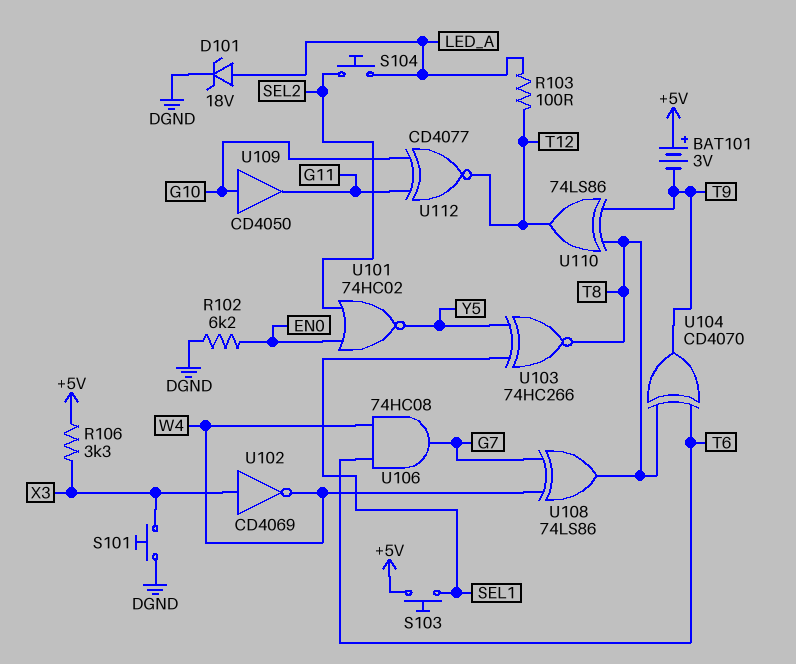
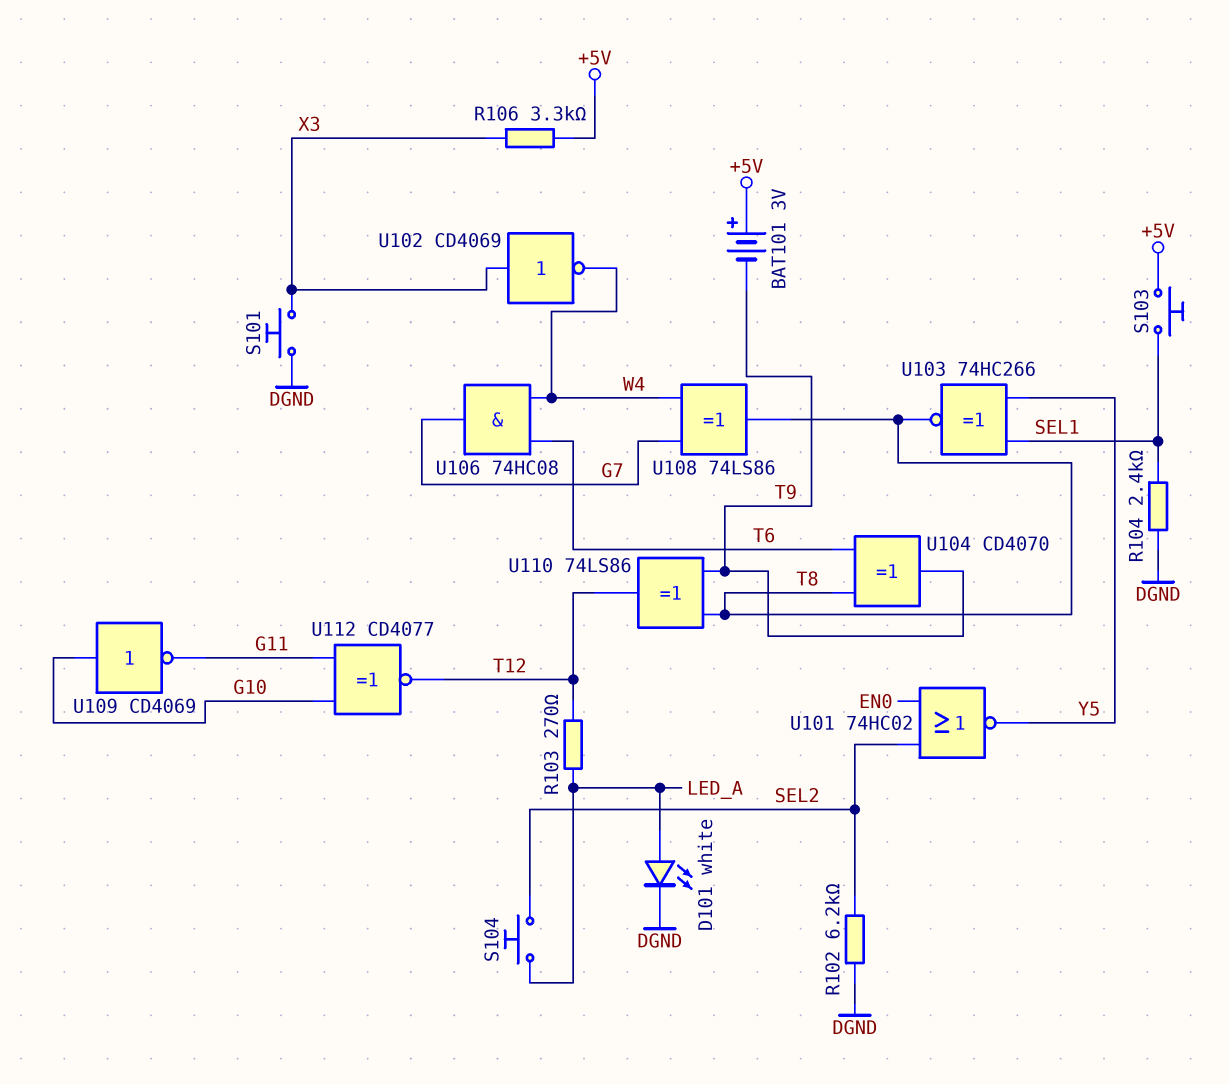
D101: zener 18V (A LED_A, K DGND) -> LED white (A LED_A, K DGND)
R102: 6.2k (DGND, EN0) -> 6.2k (DGND, SEL2)
R103: 100 (LED_A, T12) -> 270 (LED_A, T12)
R104: none -> 2.4k (DGND, SEL1)
U109: buffer CD4050 (in G10, out G11) -> NOT CD4069 (in G10, out G11)

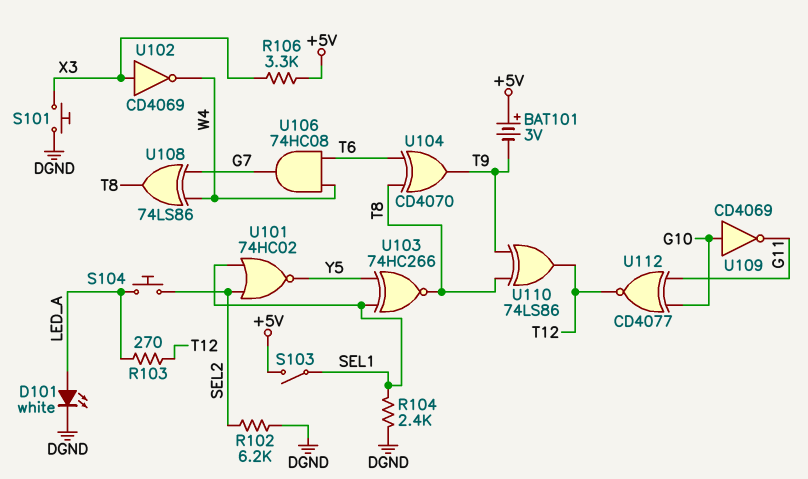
S103: button (+5V, SEL1) -> switch (+5V, SEL1)
U101: NOR 74HC02 (in EN0, in SEL2, out Y5) -> NOR 74HC02 (in SEL1, in SEL2, out Y5)

